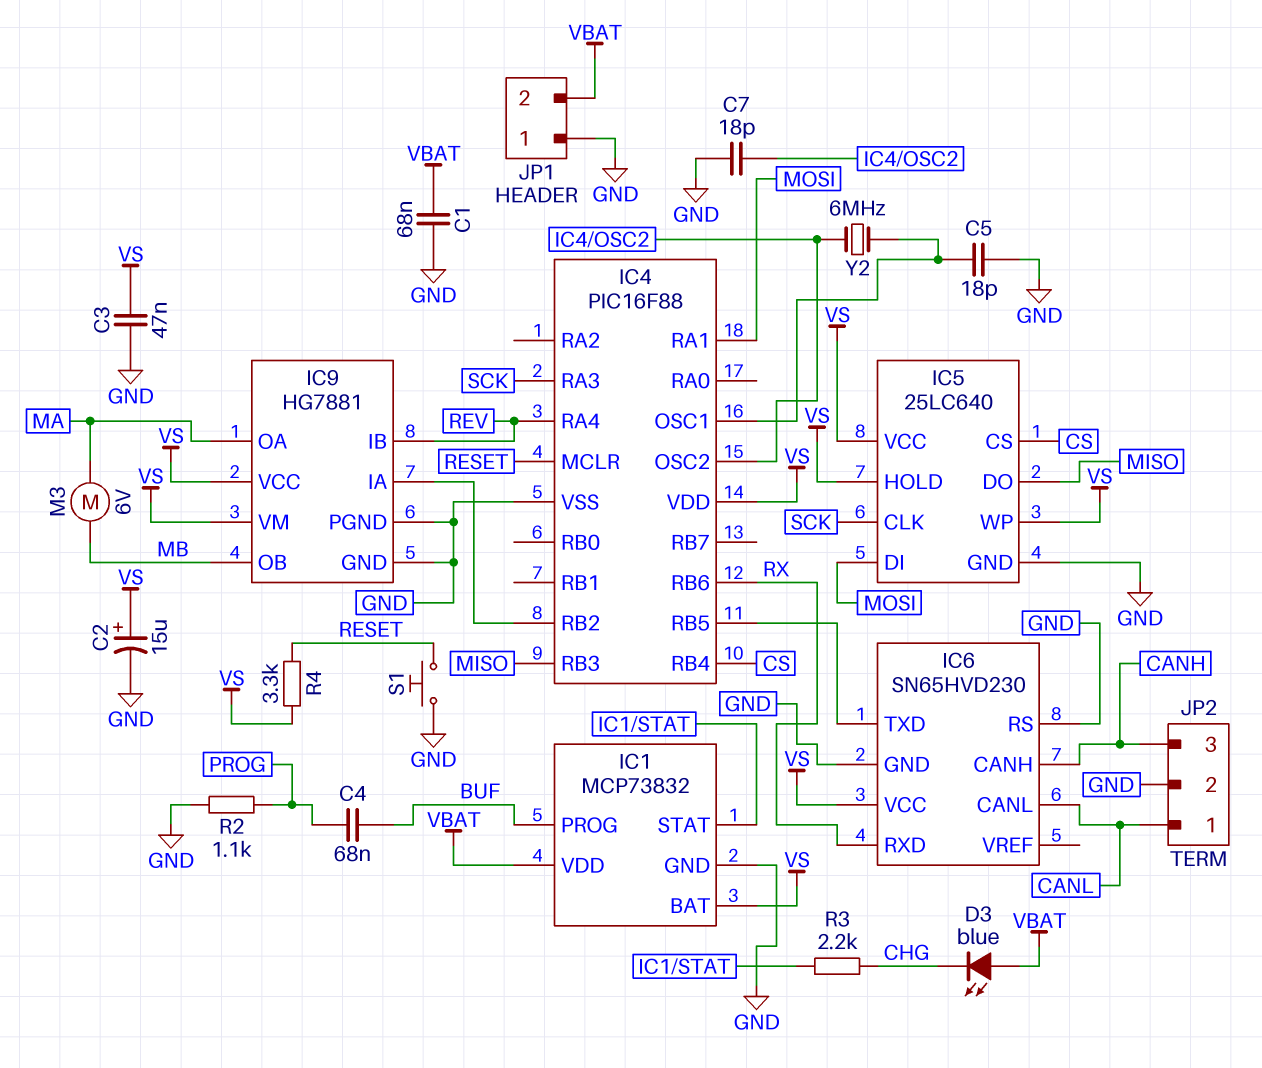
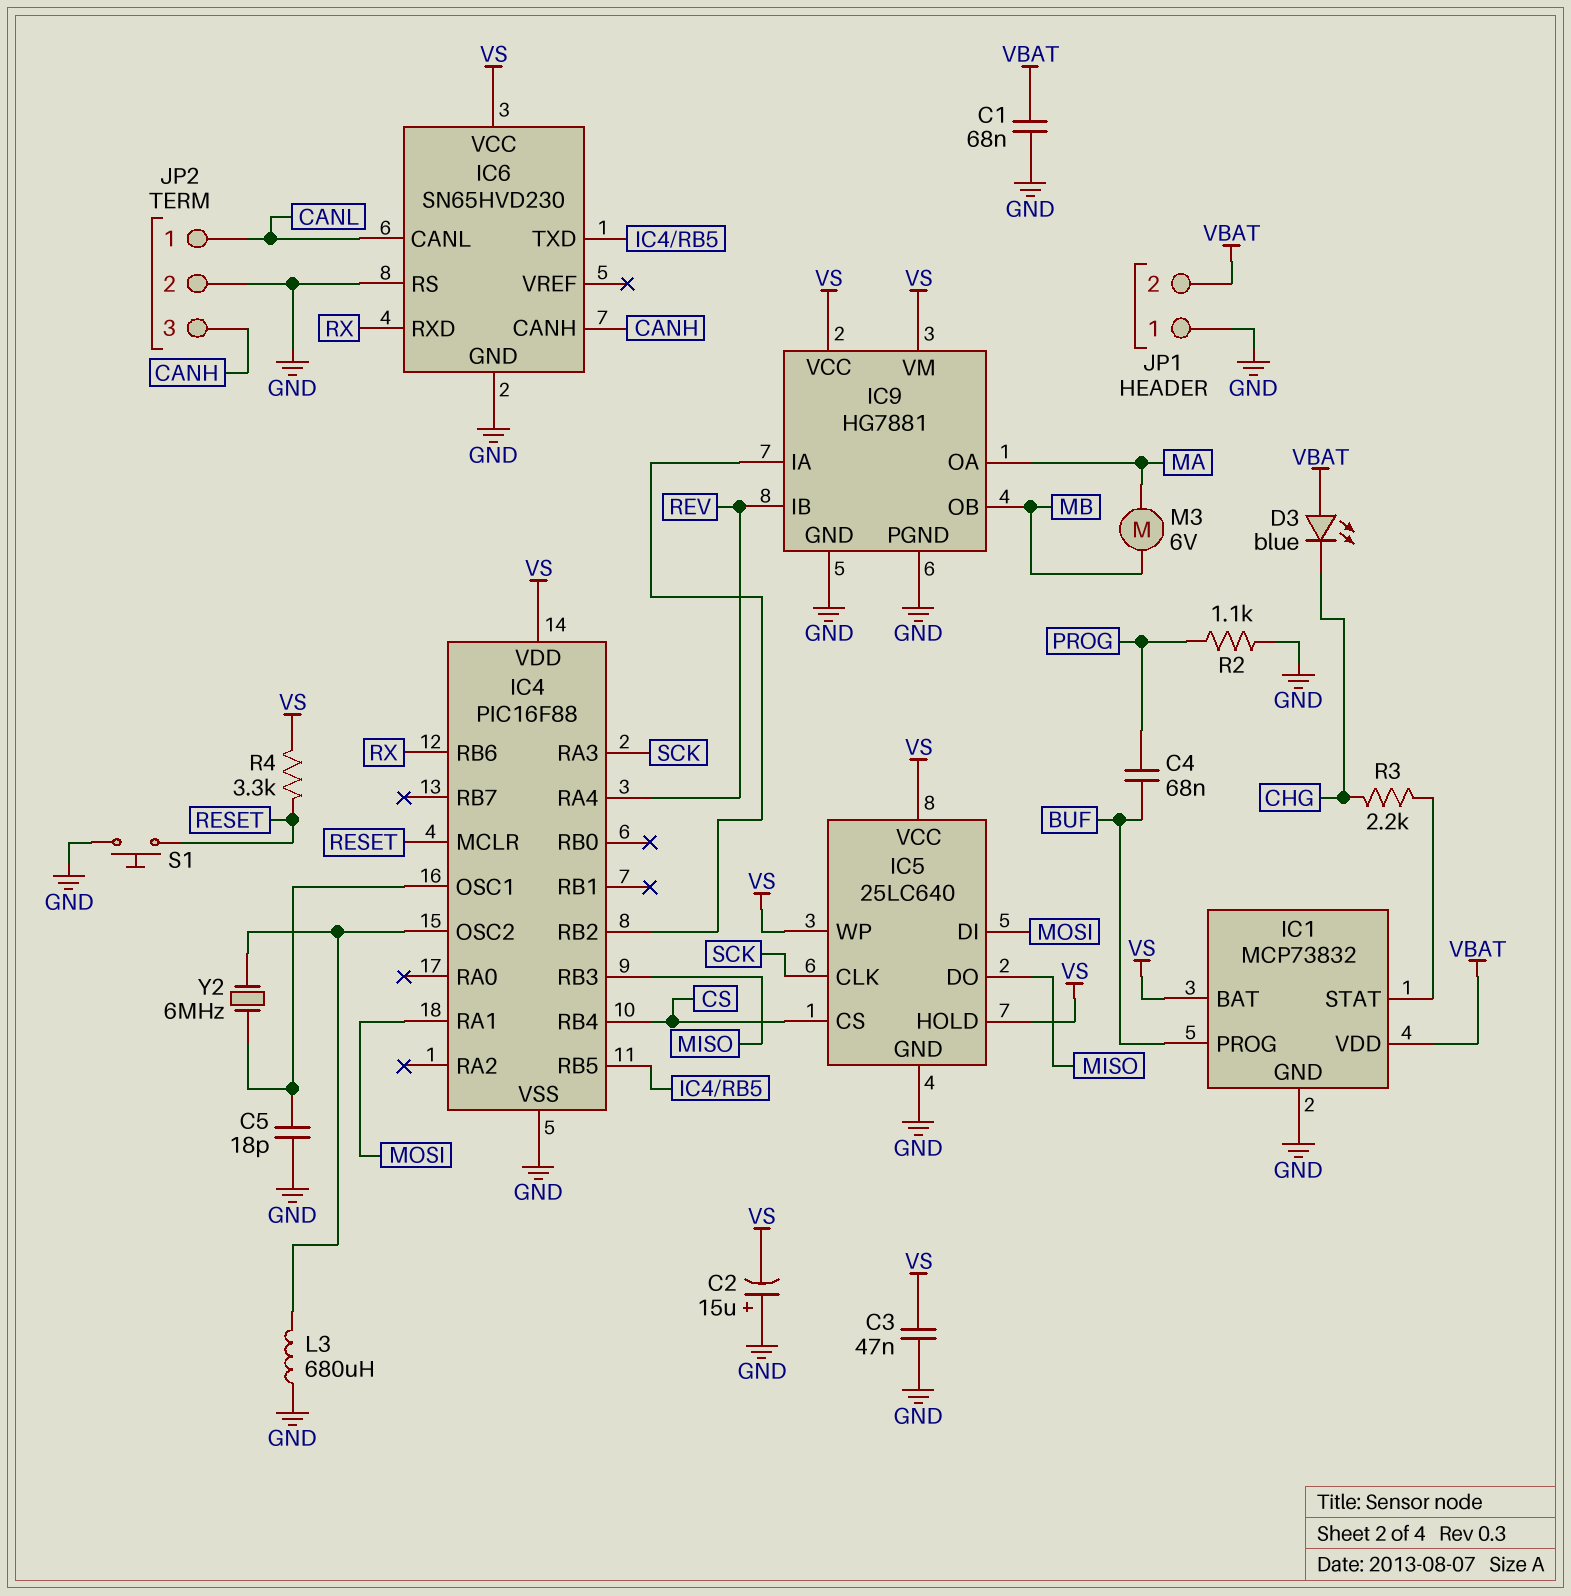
C2: 15uF (plus VS, minus GND) -> 15uF (plus GND, minus VS)
C7: 18pF (GND, IC4/OSC2) -> none
L3: none -> 680uH (GND, IC4/OSC2)

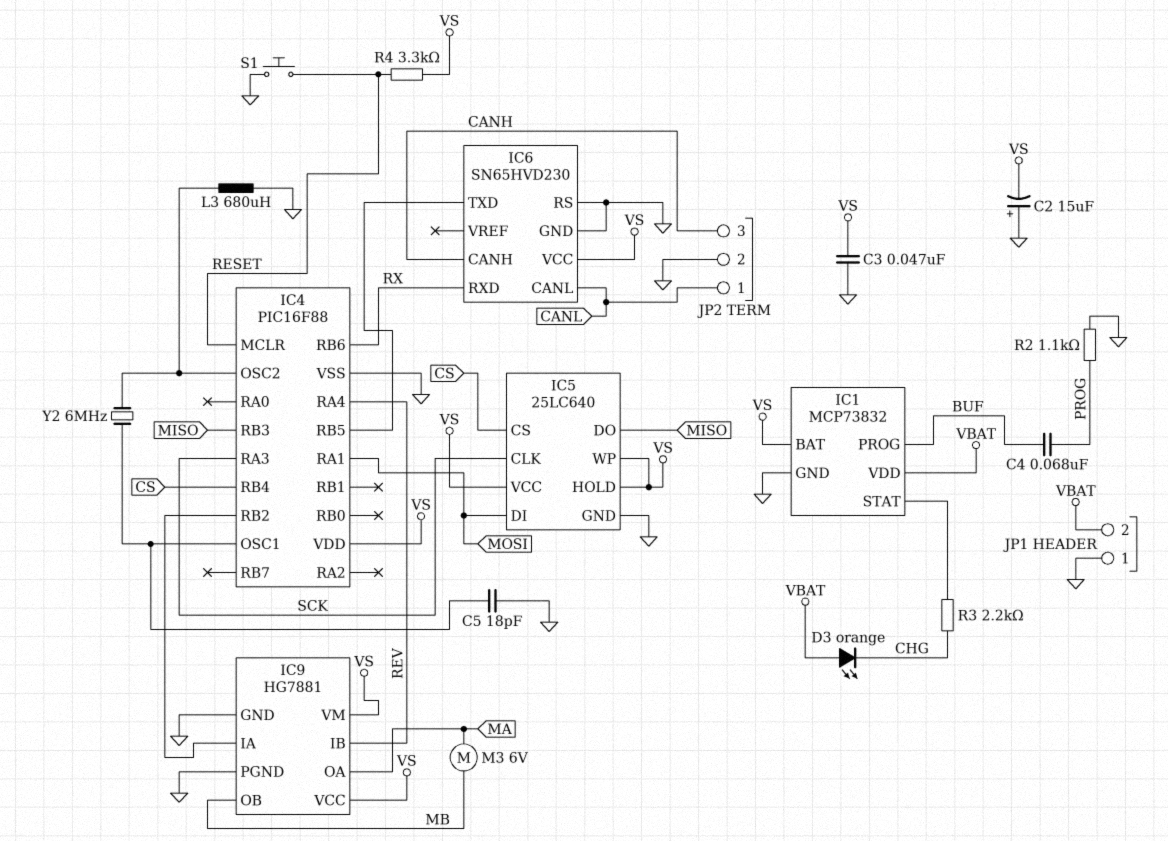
C1: 68nF (GND, VBAT) -> none
D3: LED blue (A VBAT, K CHG) -> LED orange (A VBAT, K CHG)

